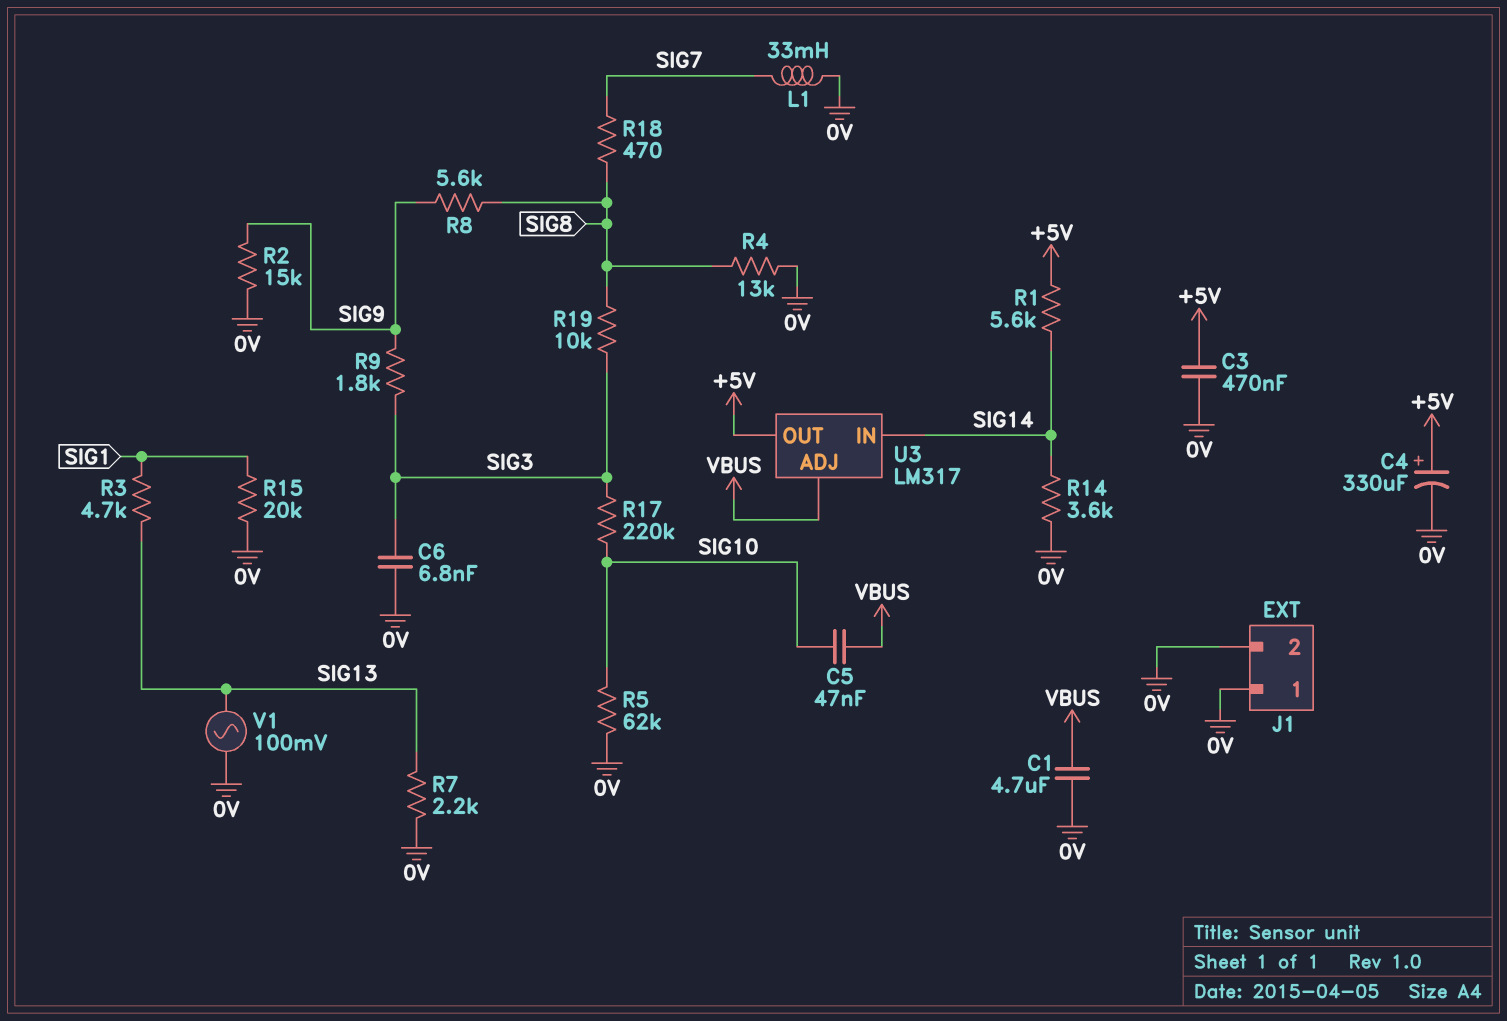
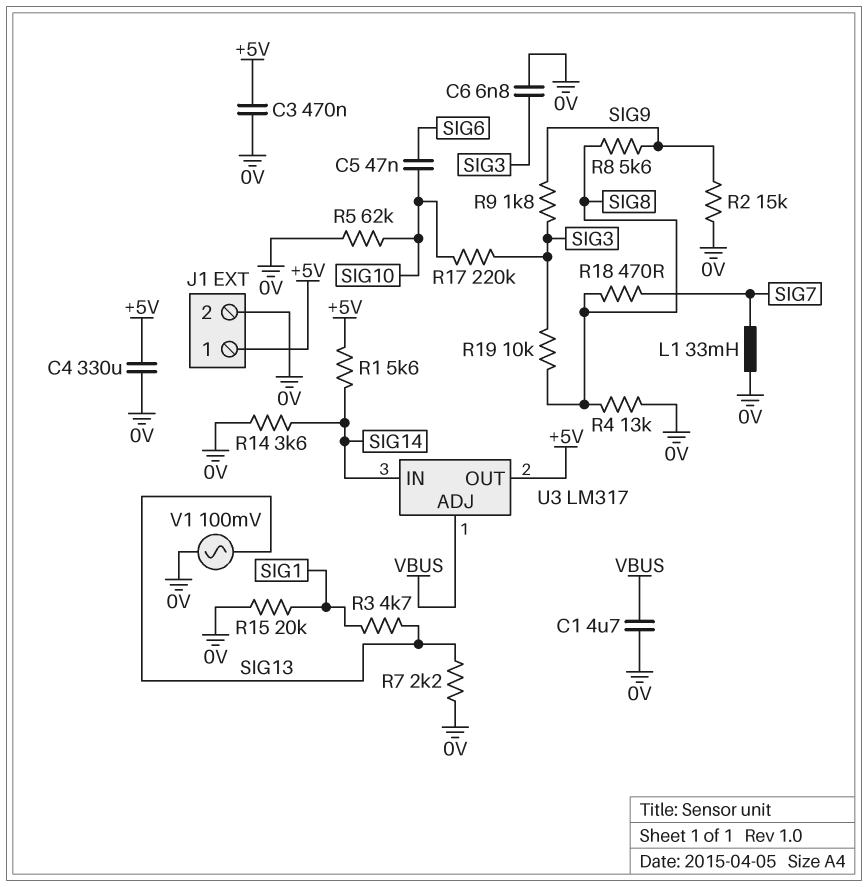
C4: 330uF (plus +5V, minus 0V) -> 330uF (+5V, 0V)
C5: 47nF (SIG10, VBUS) -> 47nF (SIG6, SIG10)
J1 pin 1: 0V -> +5V

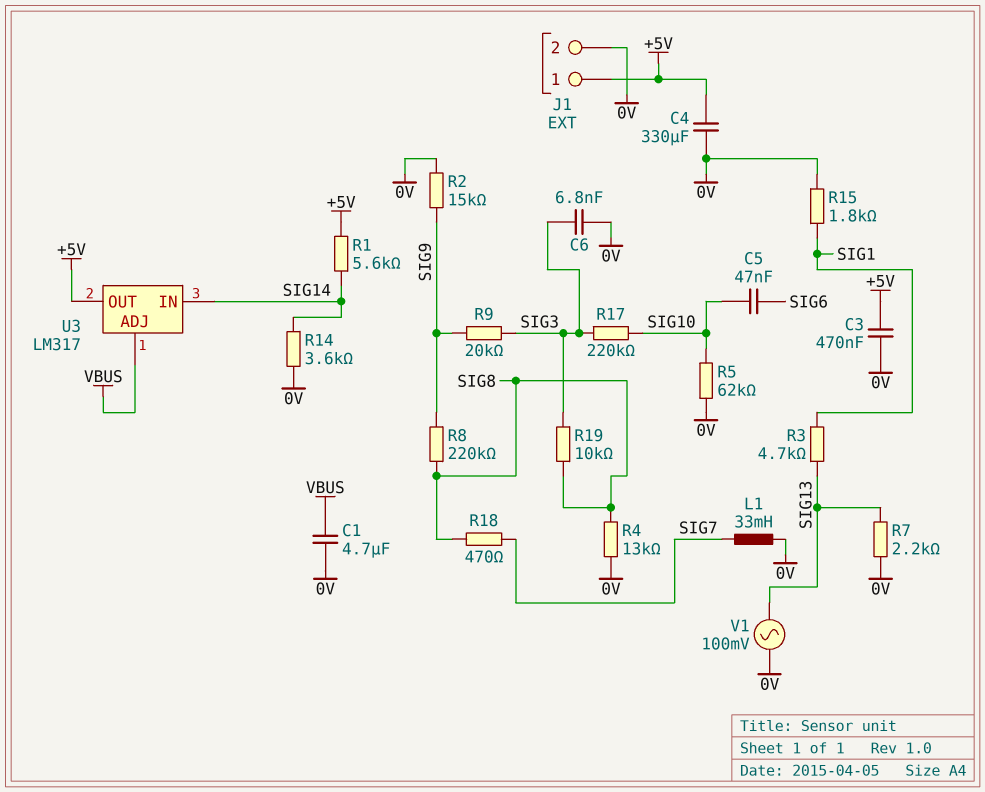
R8: 5.6k (SIG8, SIG9) -> 220k (SIG8, SIG9)
R9: 1.8k (SIG3, SIG9) -> 20k (SIG3, SIG9)
R15: 20k (0V, SIG1) -> 1.8k (0V, SIG1)

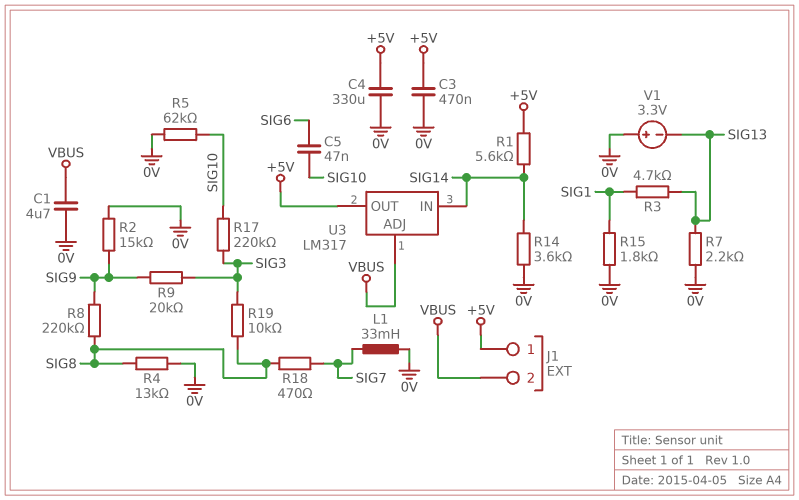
C6: 6.8nF (0V, SIG3) -> none
J1 pin 2: 0V -> VBUS
V1: AC 100mV (0V, SIG13) -> 3.3V (plus 0V, minus SIG13)

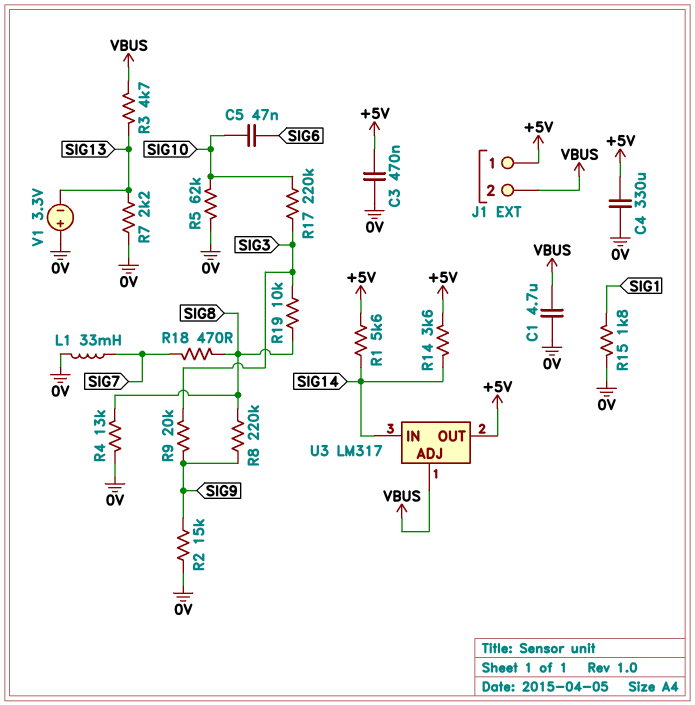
R3: 4.7k (SIG1, SIG13) -> 4.7k (SIG13, VBUS)
R14: 3.6k (0V, SIG14) -> 3.6k (+5V, SIG14)

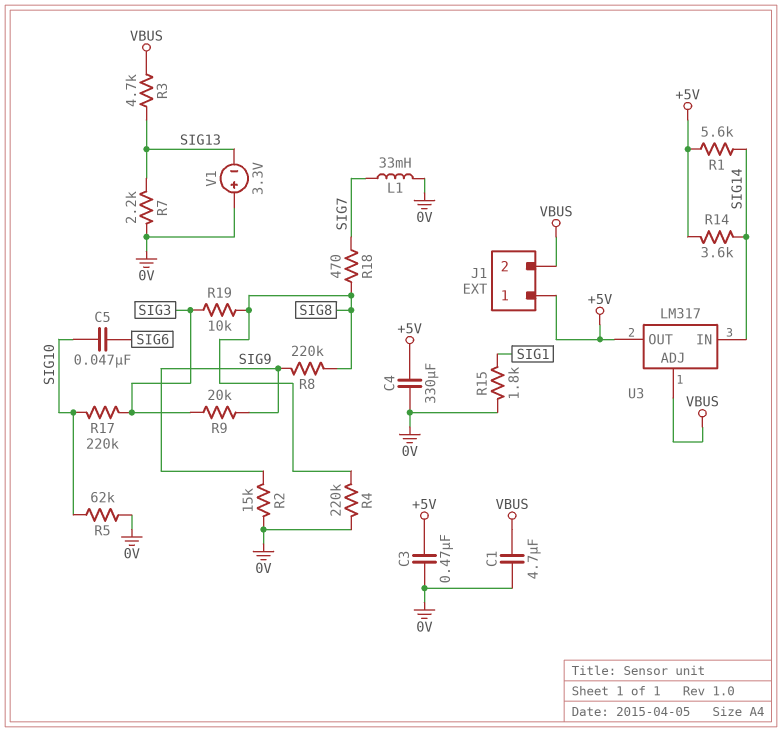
R4: 13k (0V, SIG8) -> 220k (0V, SIG8)

